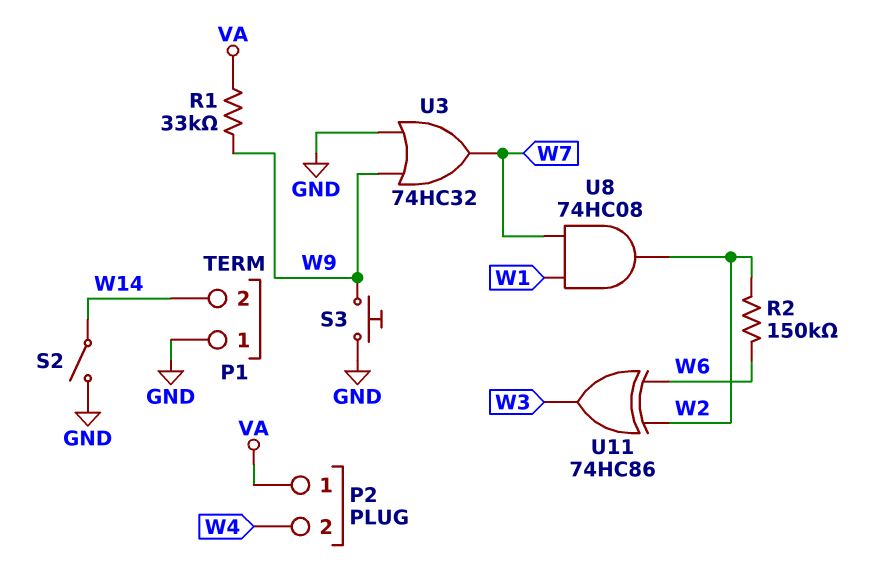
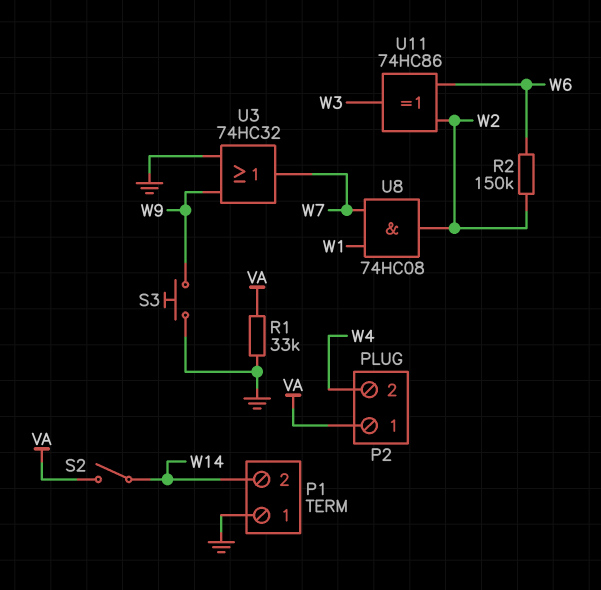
R1: 33k (VA, W9) -> 33k (GND, VA)
S2: switch (GND, W14) -> switch (VA, W14)

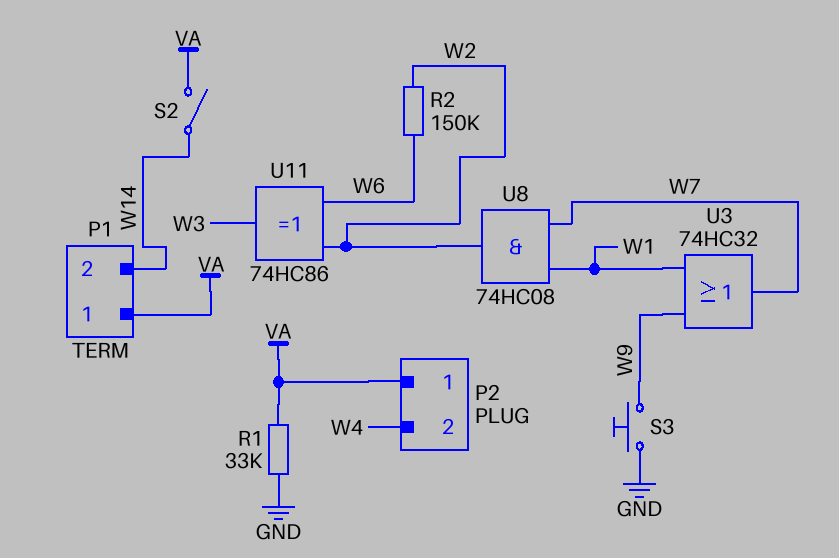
P1 pin 1: GND -> VA
U3: OR 74HC32 (in GND, in W9, out W7) -> OR 74HC32 (in W1, in W9, out W7)

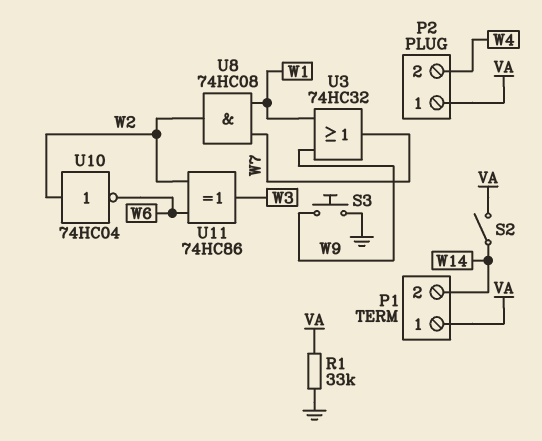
R2: 150k (W2, W6) -> none
U10: none -> NOT 74HC04 (in W2, out W6)

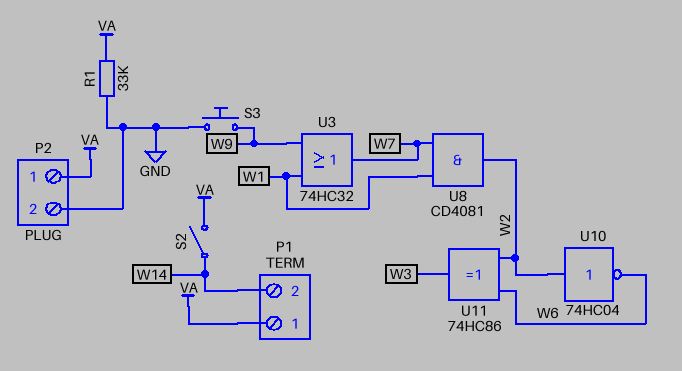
P2 pin 2: W4 -> GND
U8: AND 74HC08 (in W1, in W7, out W2) -> AND CD4081 (in W1, in W7, out W2)

